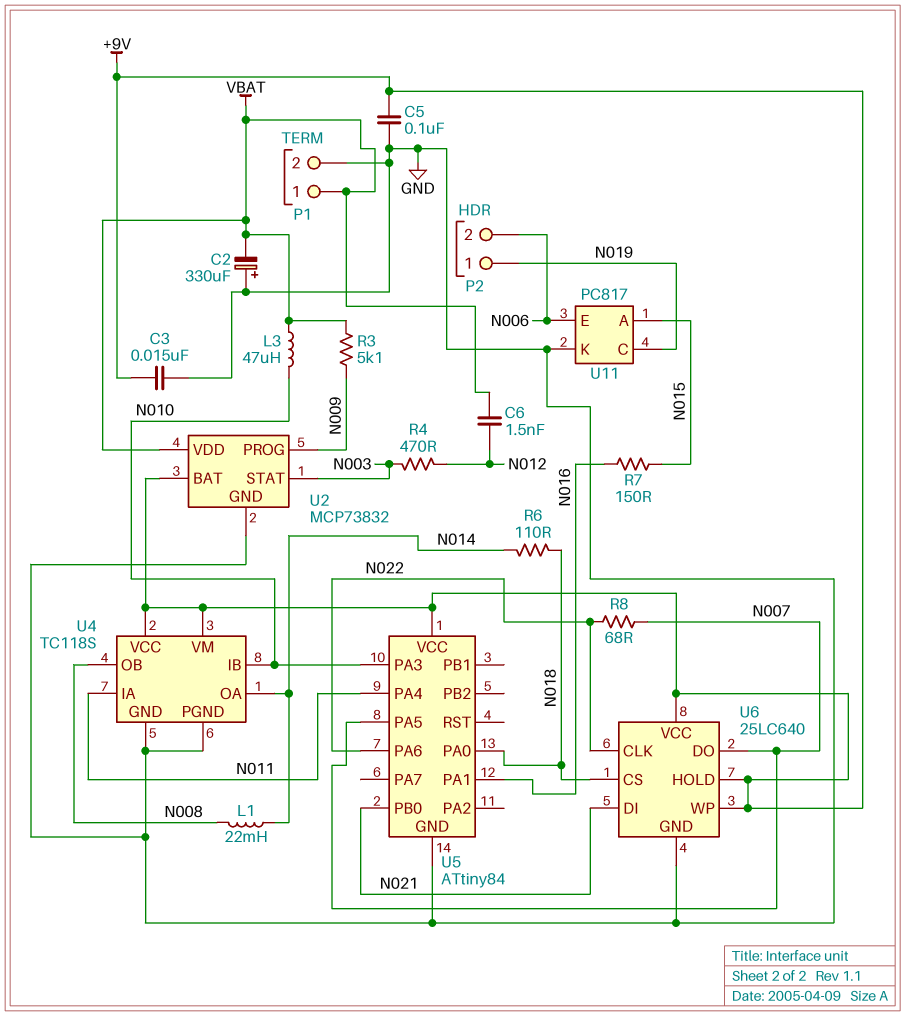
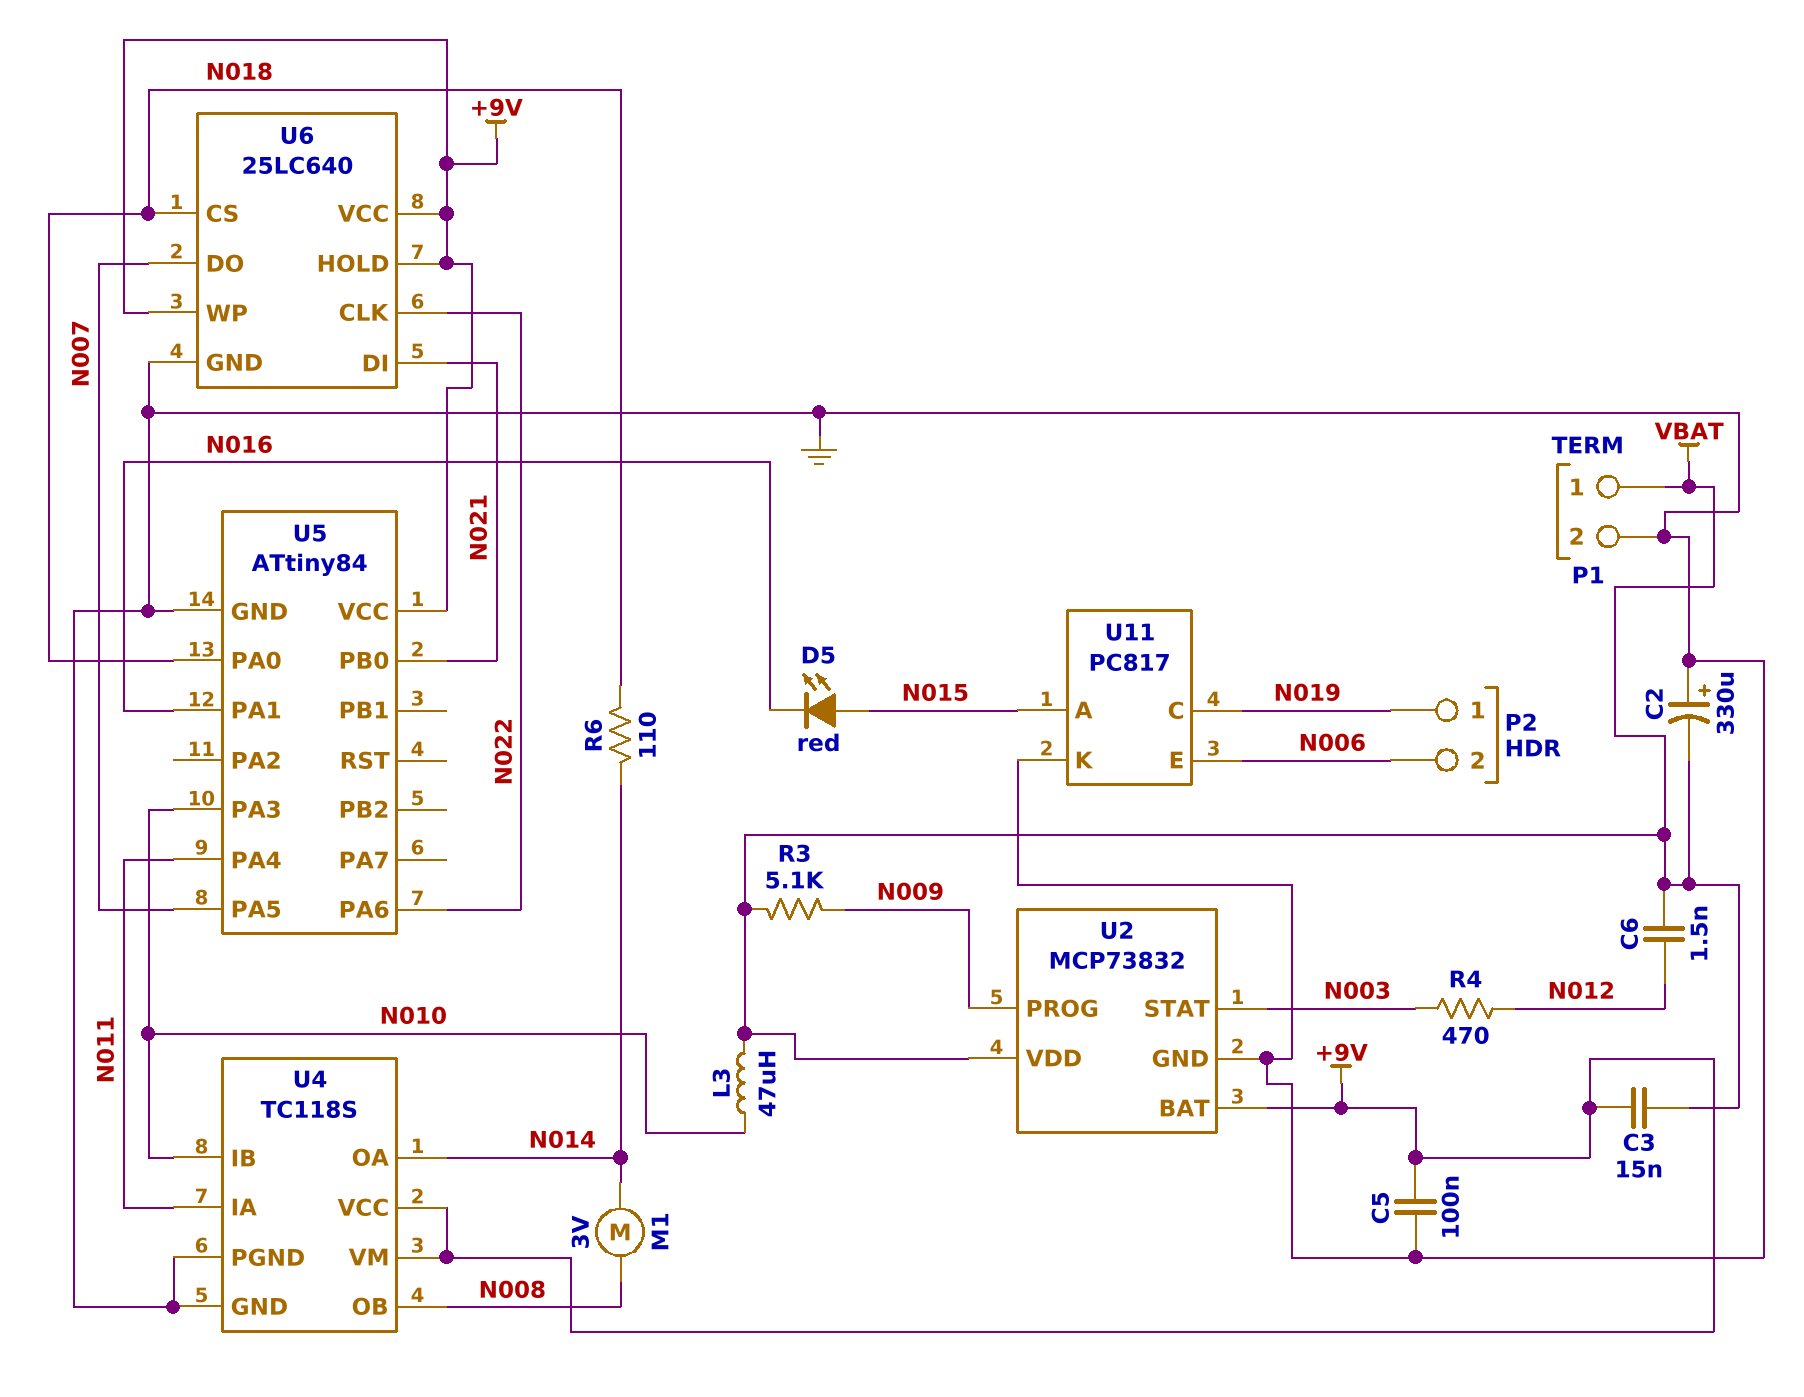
C3: 15nF (+9V, GND) -> 15nF (+9V, VBAT)
D5: none -> LED red (A N015, K N016)
L1: 22mH (N008, N014) -> none
M1: none -> motor 3V (N008, N014)
R7: 150 (N015, N016) -> none
R8: 68 (N007, N022) -> none

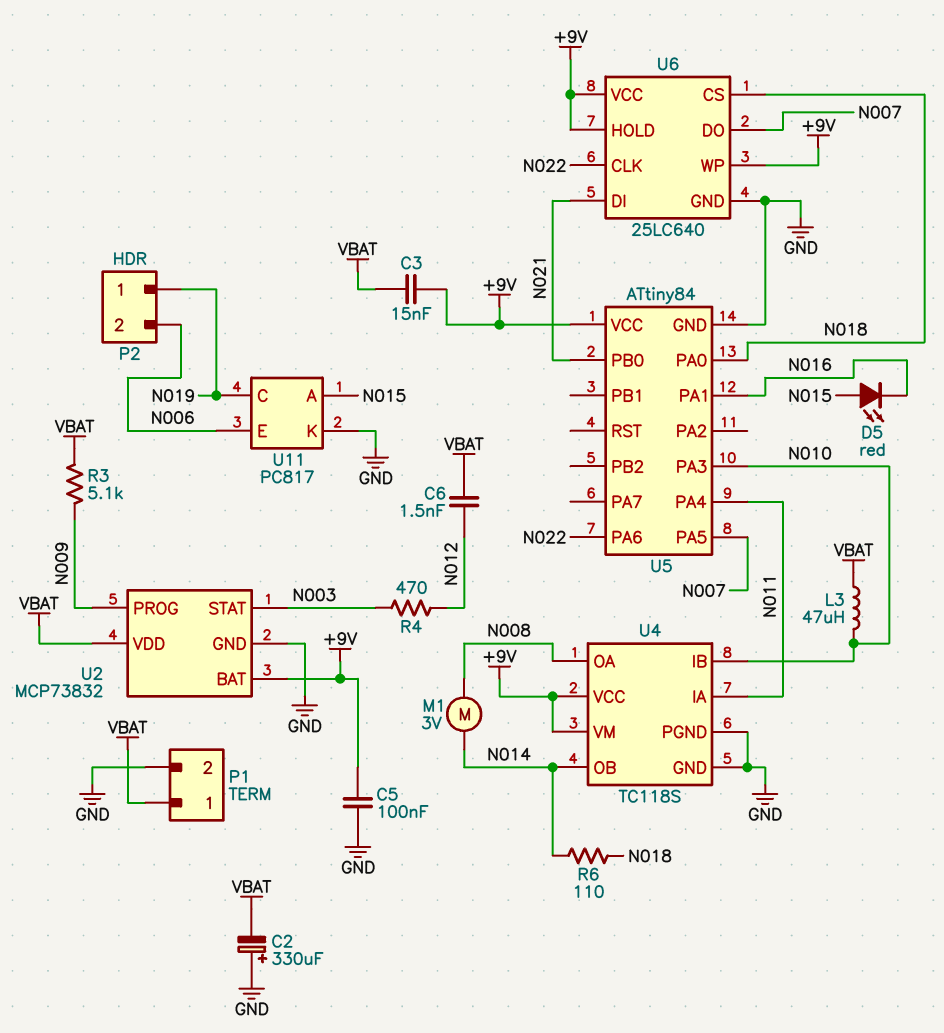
U4 pin OA: N014 -> N008
U4 pin OB: N008 -> N014

